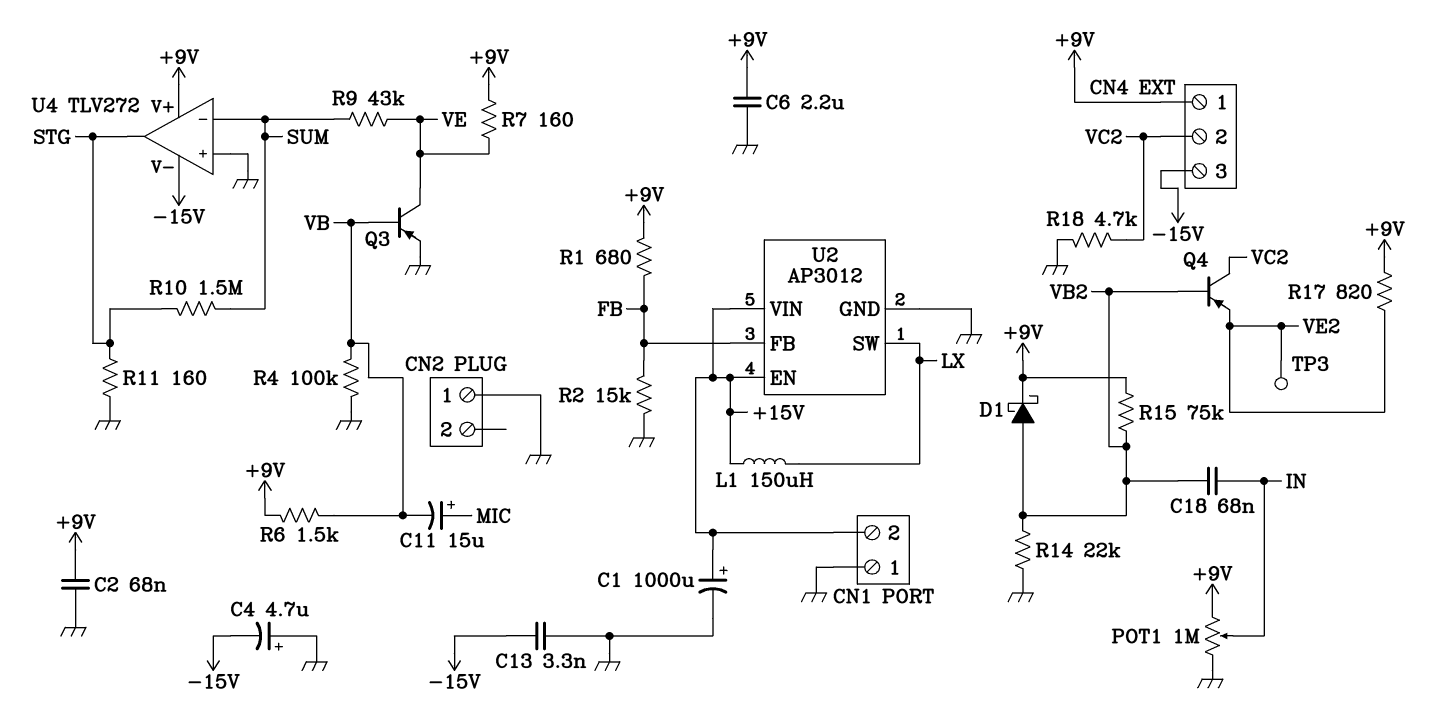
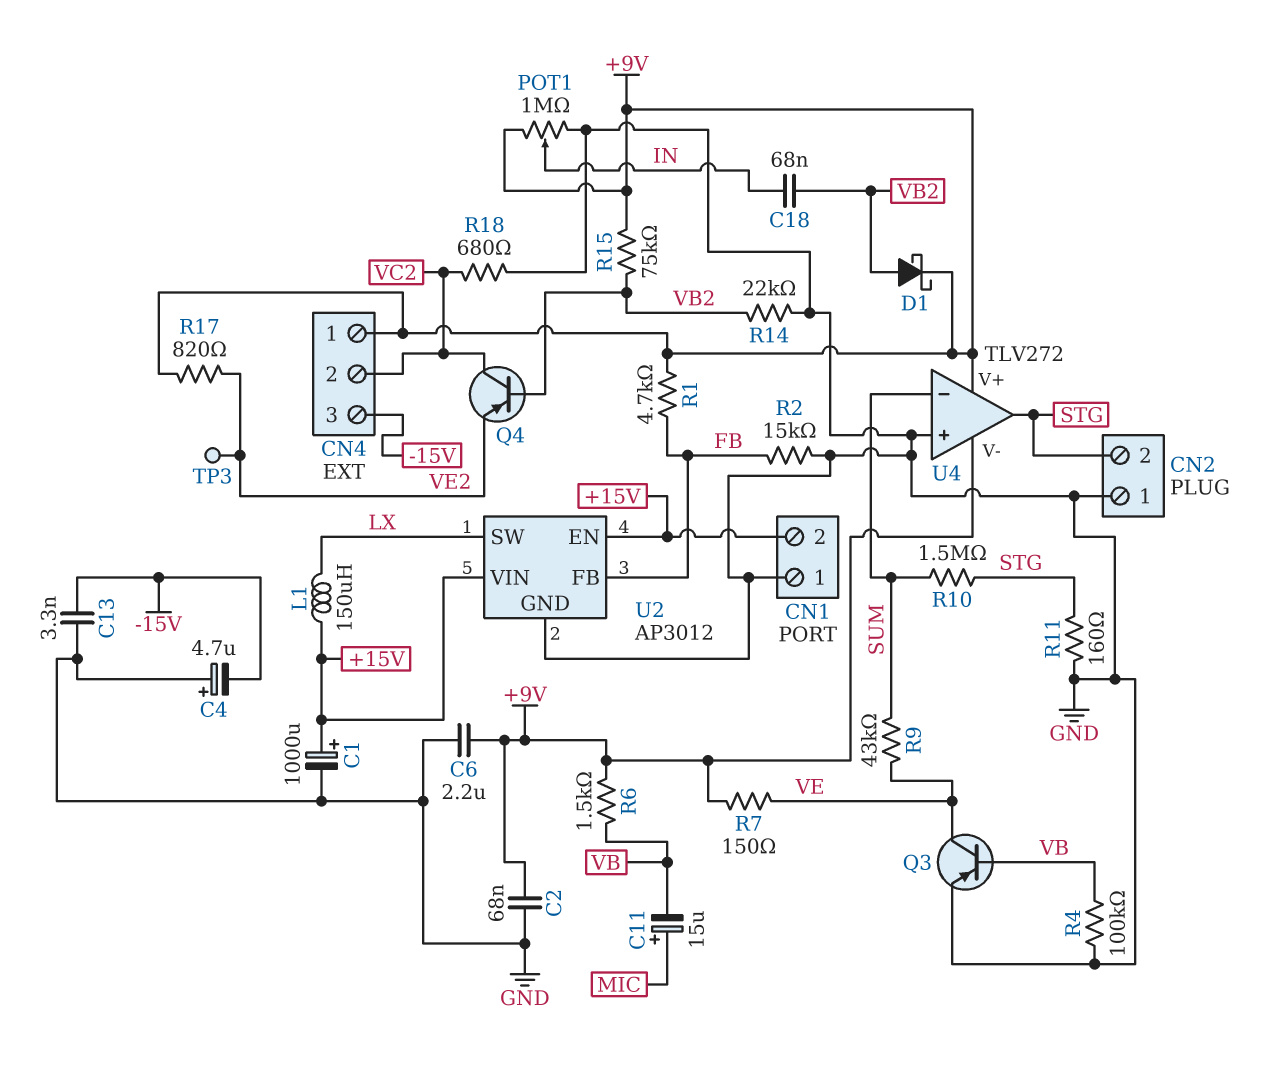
CN2 pin 2: none -> STG
R1: 680 (+9V, FB) -> 4.7k (+9V, FB)
R7: 160 (+9V, VE) -> 150 (+9V, VE)
R18: 4.7k (GND, VC2) -> 680 (GND, VC2)
U4 pin V-: -15V -> +9V

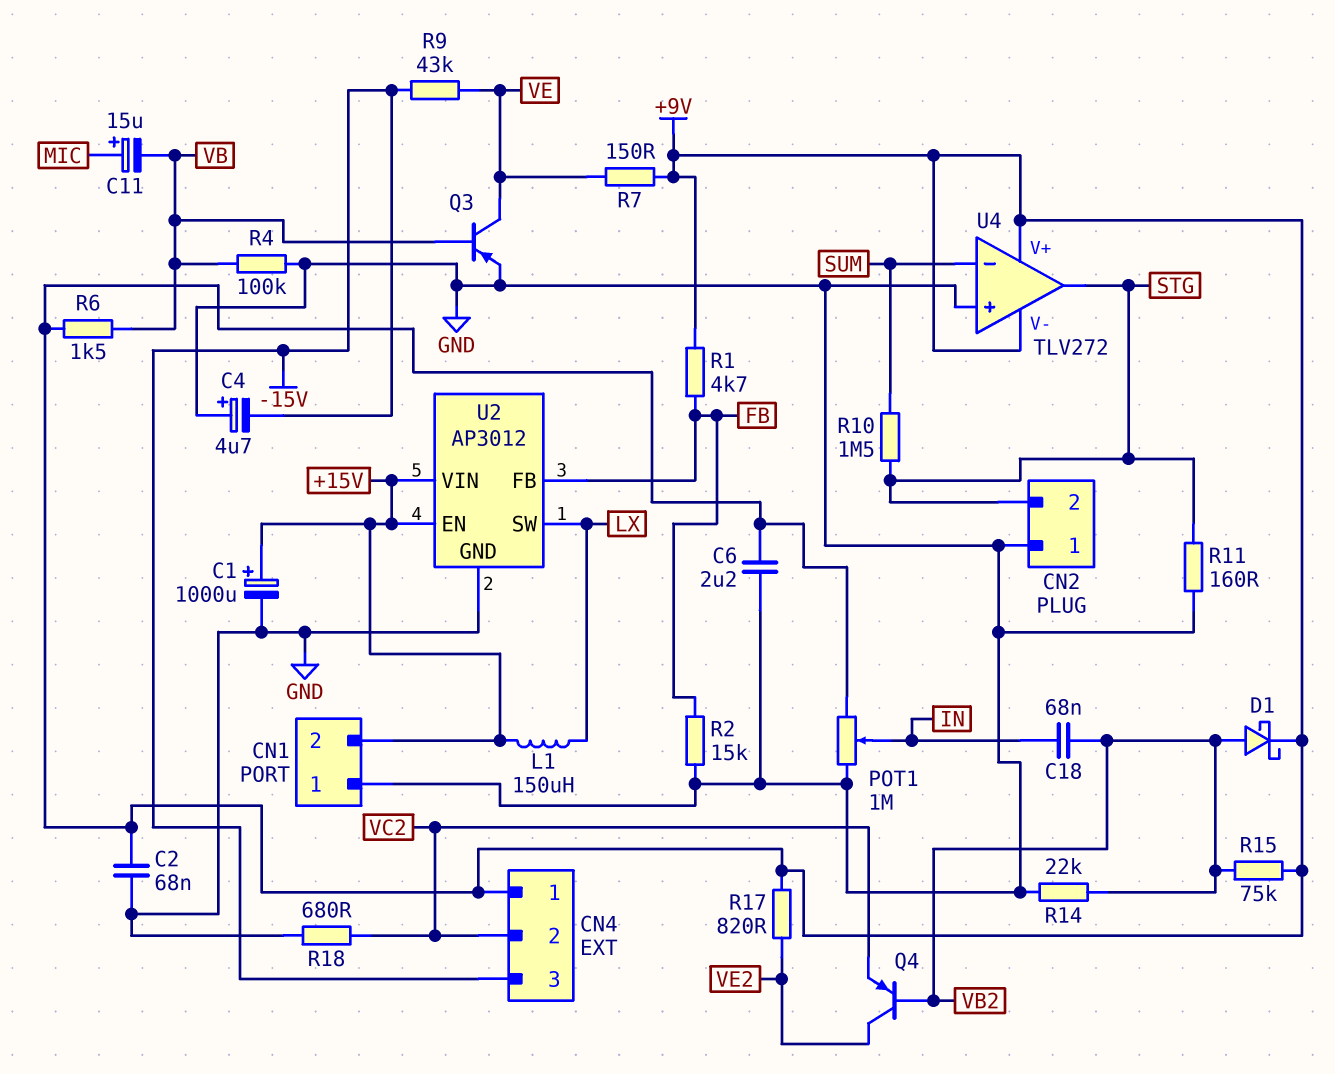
C13: 3.3nF (-15V, GND) -> none
Q4: PNP (B VB2, C VC2, E VE2) -> PNP (B VB2, C VE2, E VC2)
R9: 43k (SUM, VE) -> 43k (-15V, VE)
TP3: test point (VE2) -> none

